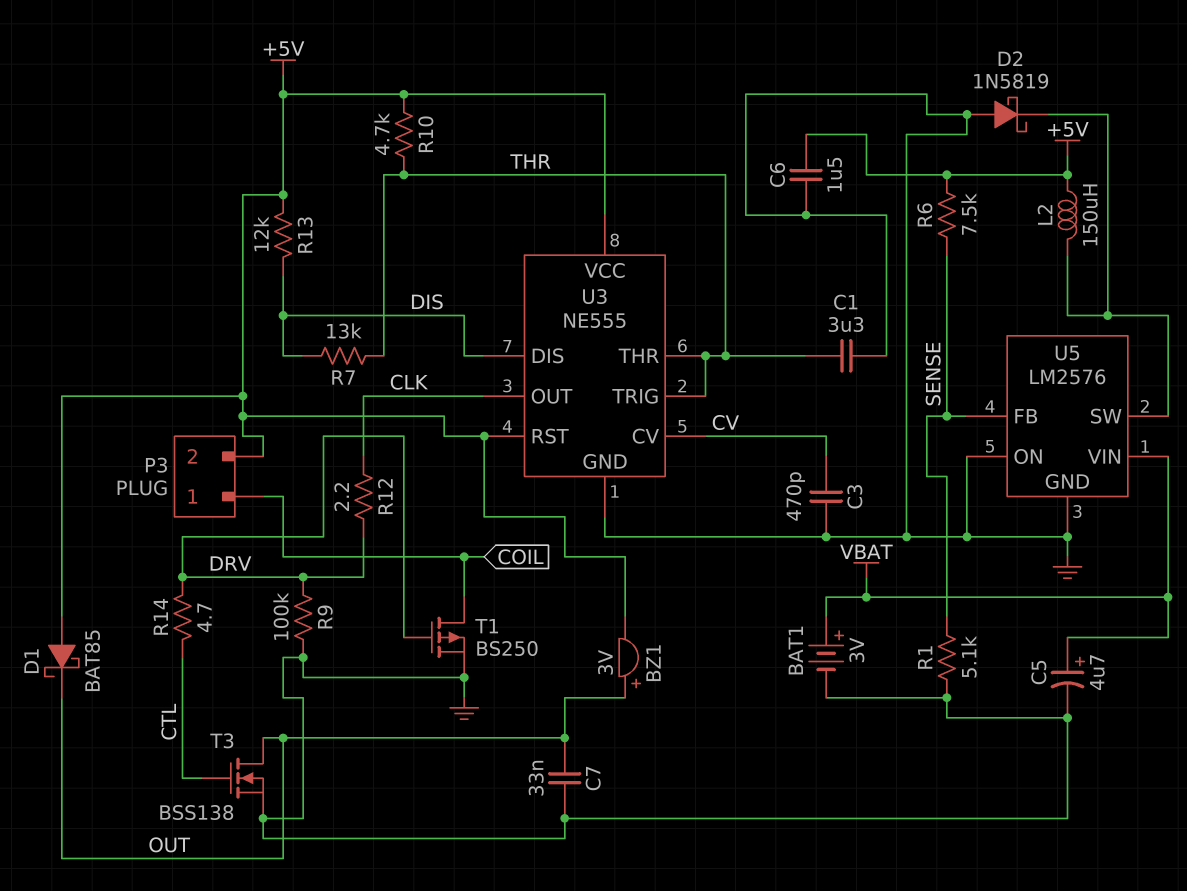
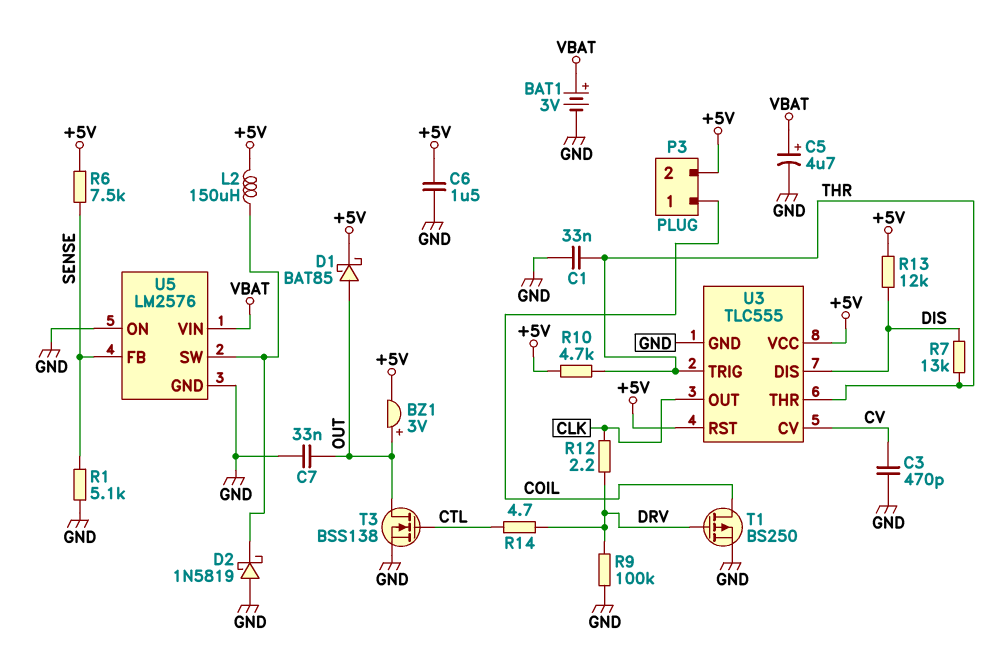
C1: 3.3uF (GND, THR) -> 33nF (GND, THR)
D1: schottky BAT85 (A +5V, K OUT) -> schottky BAT85 (A OUT, K +5V)
U3: NE555 -> TLC555

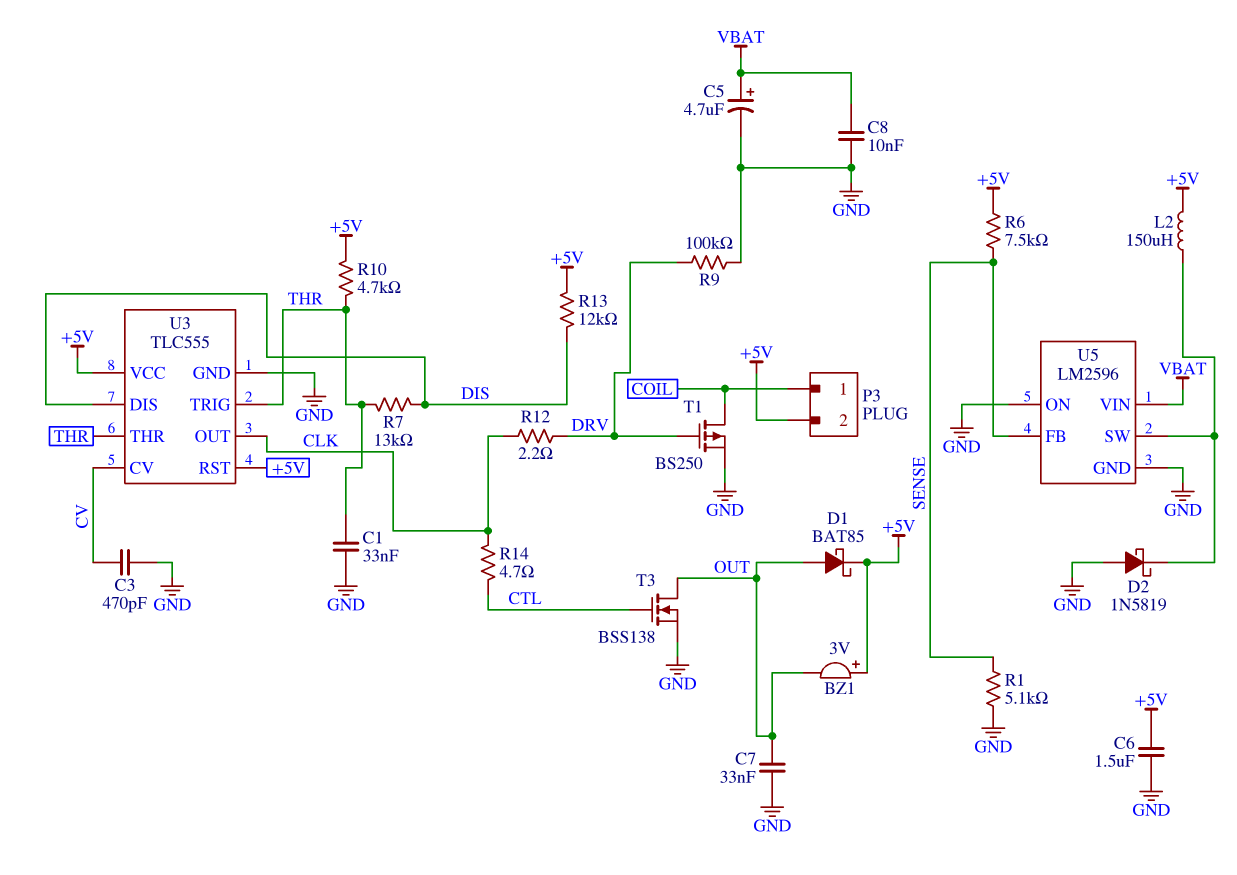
BAT1: 3V (plus VBAT, minus GND) -> none
BZ1: buzzer 3V (plus OUT, minus +5V) -> buzzer 3V (plus +5V, minus OUT)
C8: none -> 10nF (GND, VBAT)
R14: 4.7 (CTL, DRV) -> 4.7 (CLK, CTL)
U5: LM2576 -> LM2596

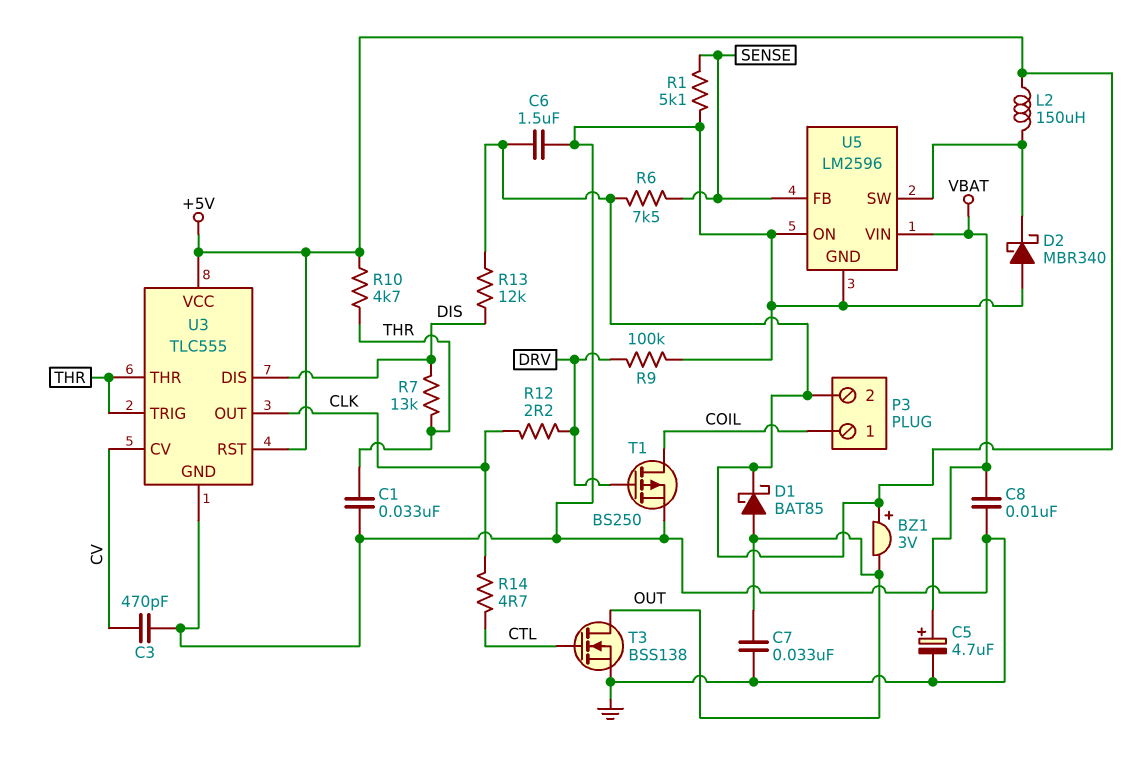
D2: schottky 1N5819 (A GND, K U5/SW) -> schottky MBR340 (A GND, K U5/SW)

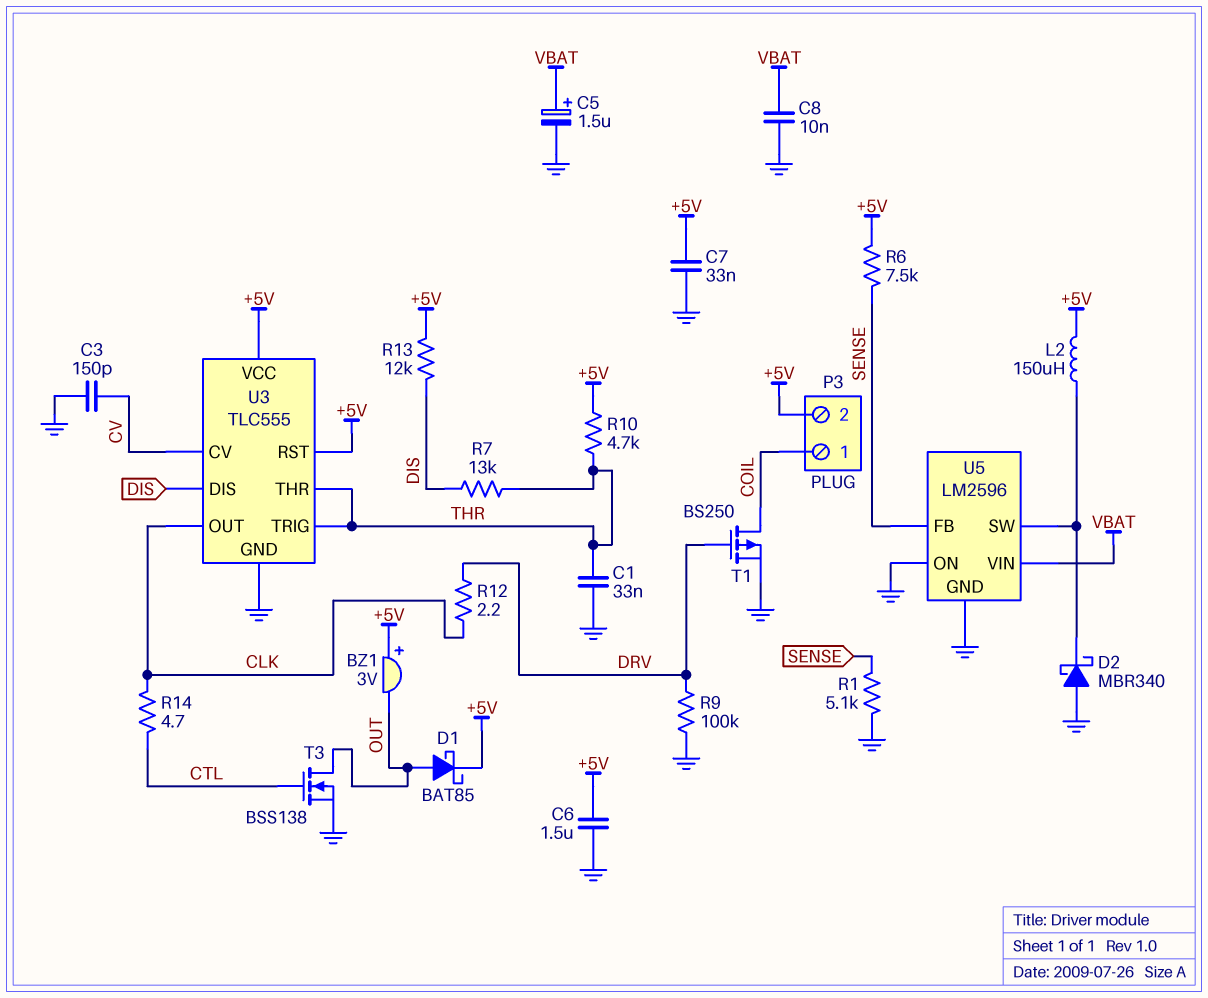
C3: 470pF (CV, GND) -> 150pF (CV, GND)
C5: 4.7uF (plus VBAT, minus GND) -> 1.5uF (plus VBAT, minus GND)
C7: 33nF (GND, OUT) -> 33nF (+5V, GND)

